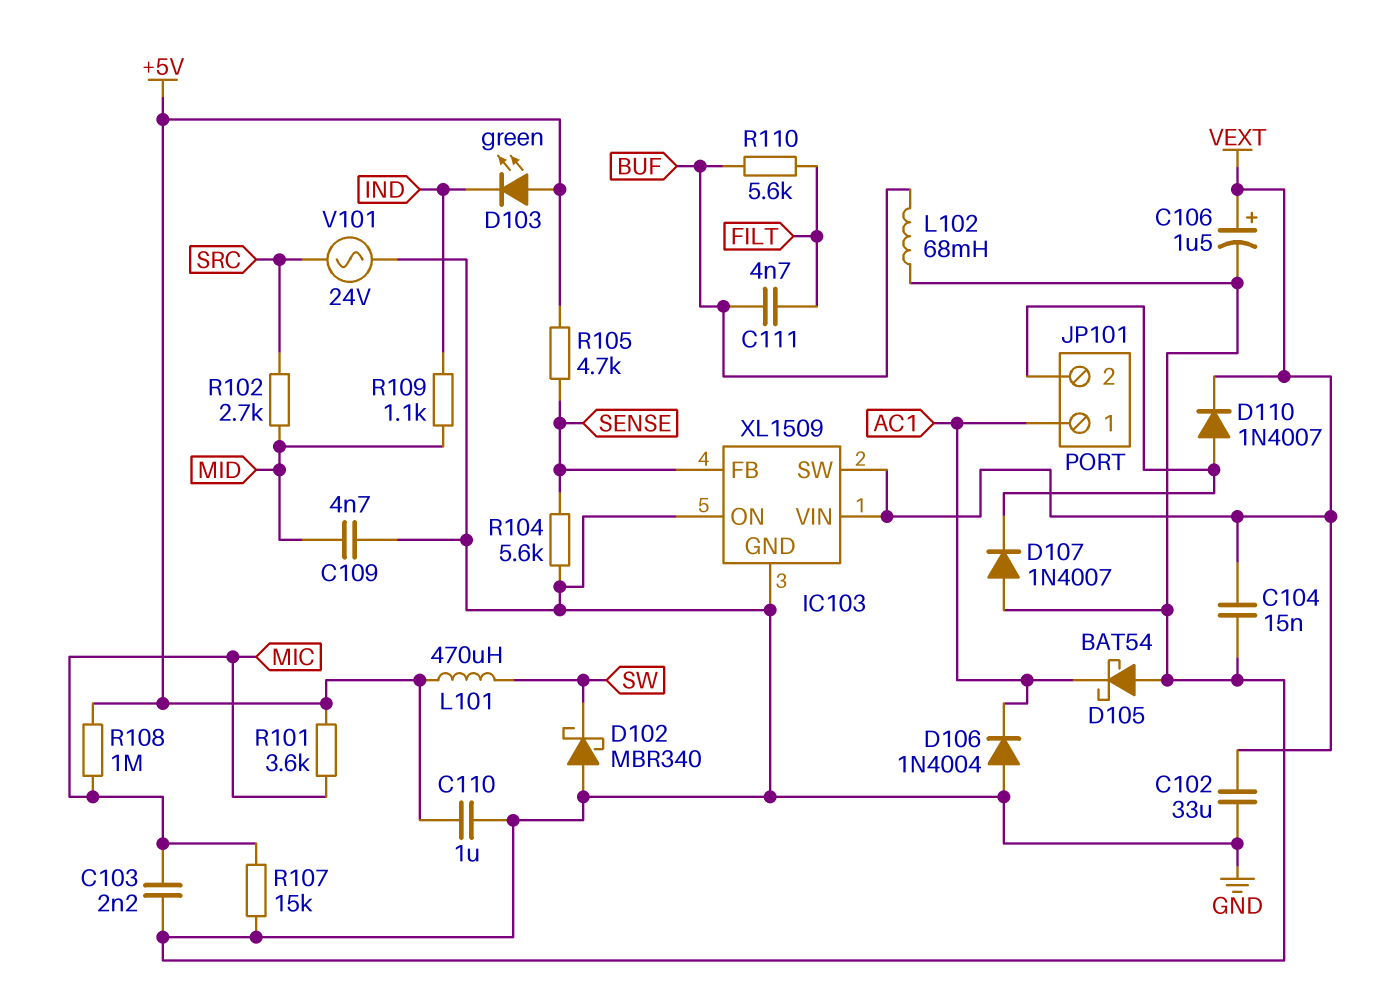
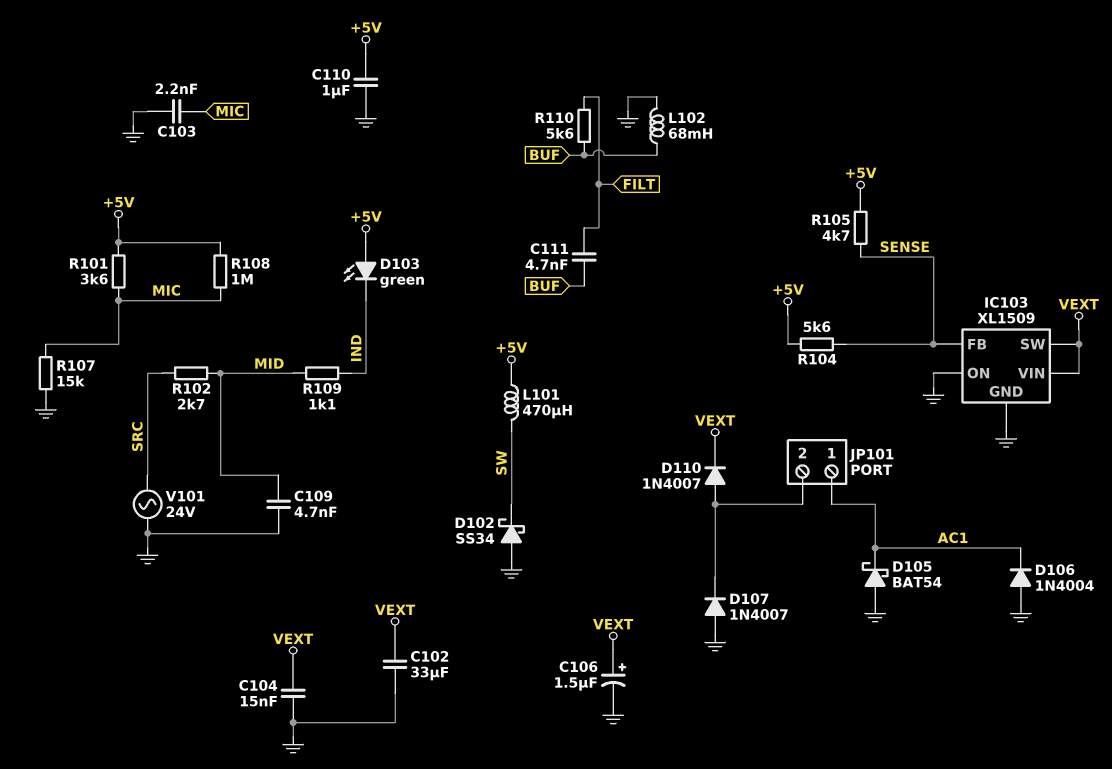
D102: schottky MBR340 (A GND, K SW) -> schottky SS34 (A GND, K SW)
R104: 5.6k (GND, SENSE) -> 5.6k (+5V, SENSE)

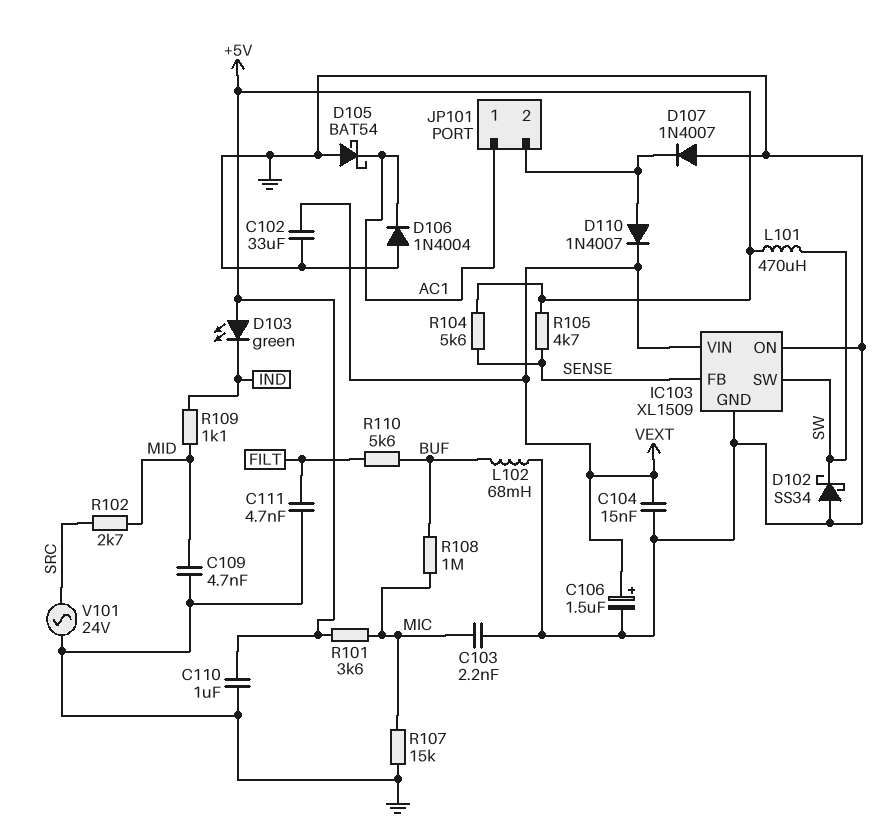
C111: 4.7nF (BUF, FILT) -> 4.7nF (FILT, GND)
IC103 pin SW: VEXT -> SW
R108: 1M (+5V, MIC) -> 1M (BUF, MIC)

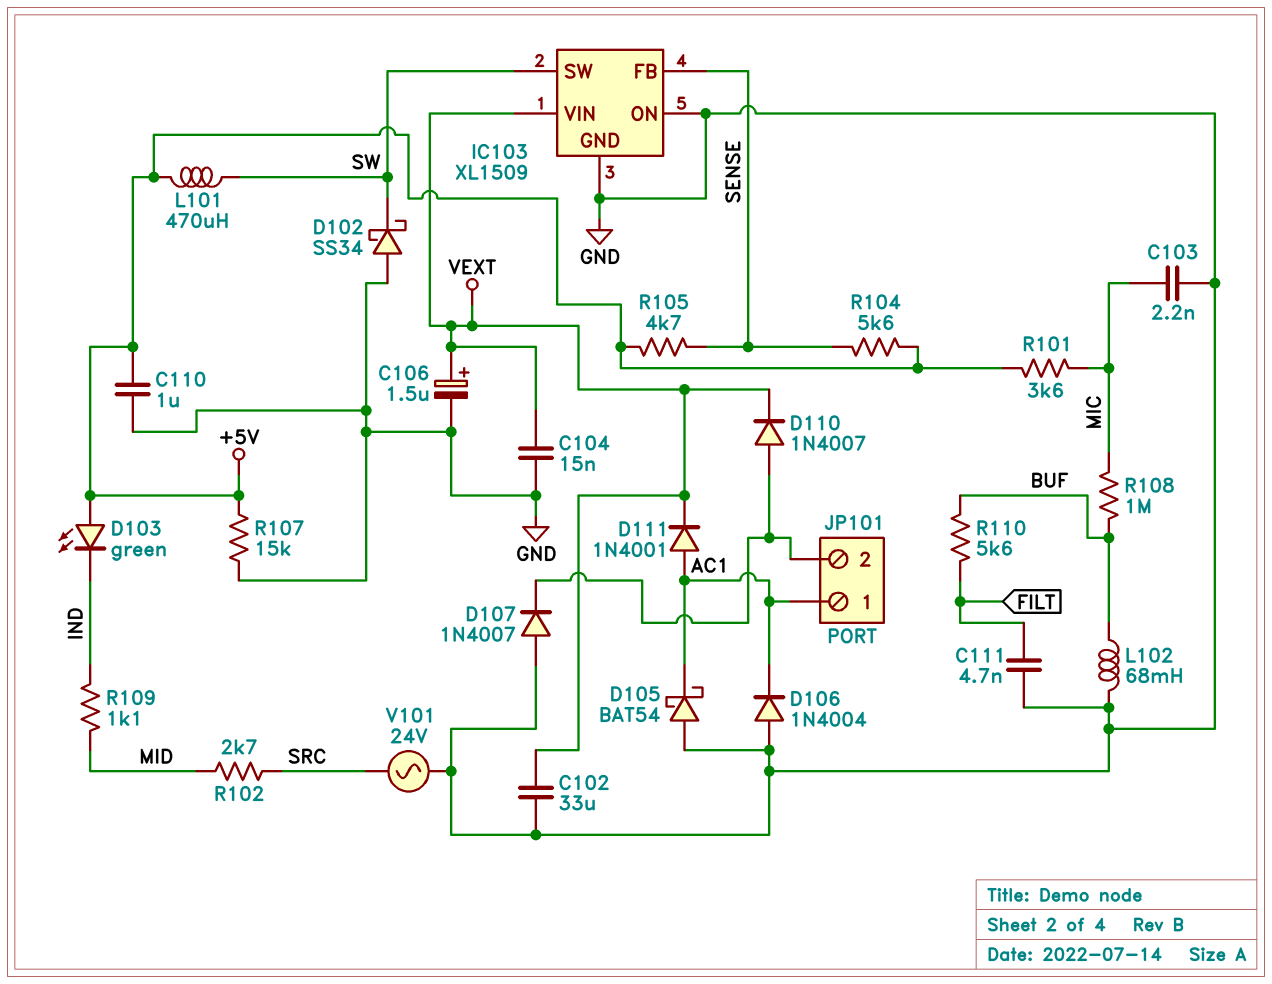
C109: 4.7nF (GND, MID) -> none
D111: none -> diode 1N4001 (A AC1, K VEXT)
R107: 15k (GND, MIC) -> 15k (+5V, GND)

